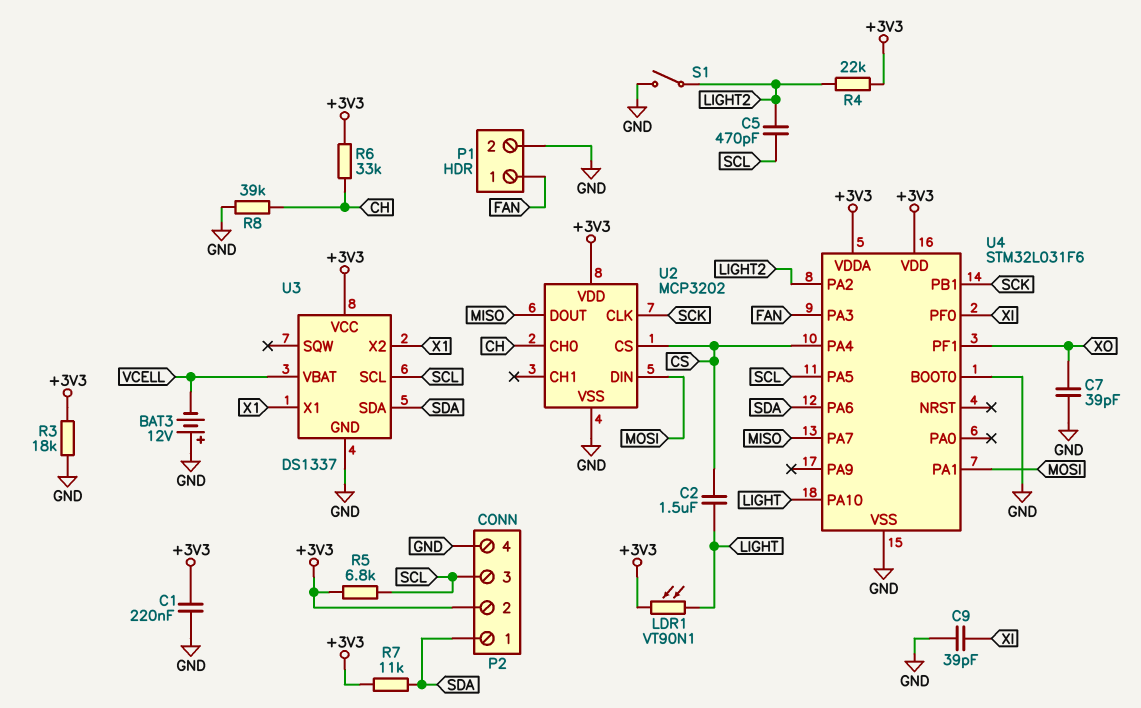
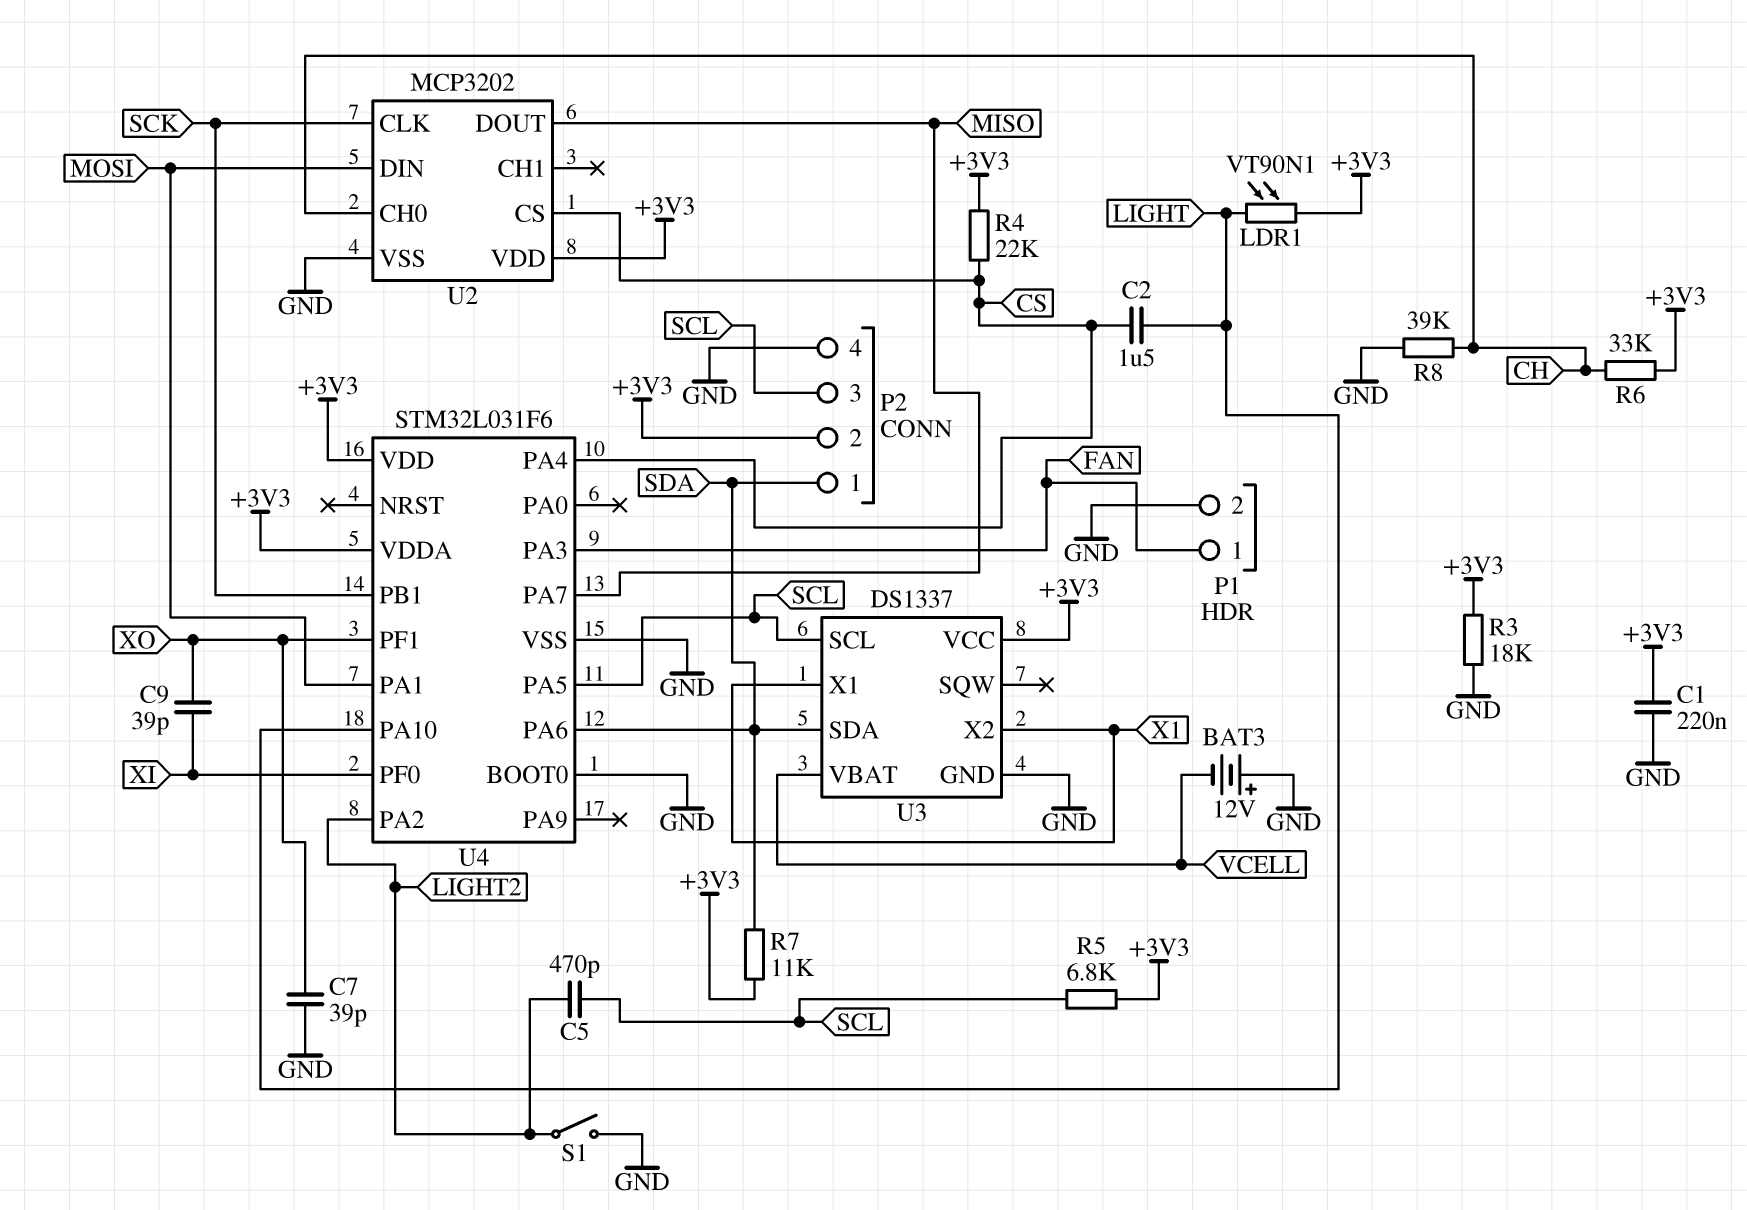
C9: 39pF (GND, XI) -> 39pF (XI, XO)
R4: 22k (+3V3, LIGHT2) -> 22k (+3V3, CS)

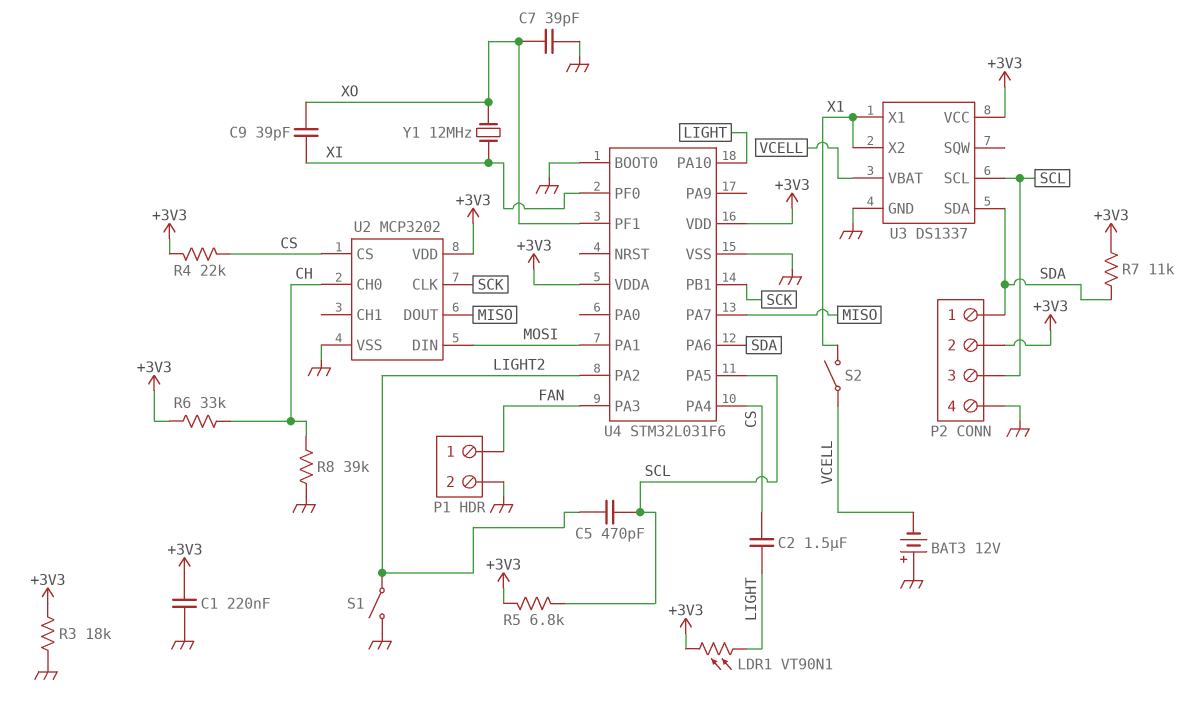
S2: none -> switch (VCELL, X1)
Y1: none -> 12MHz (XI, XO)

